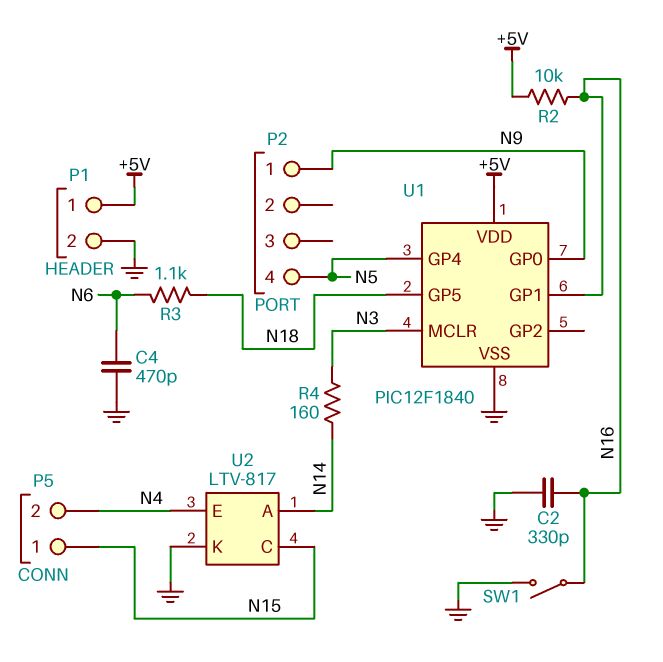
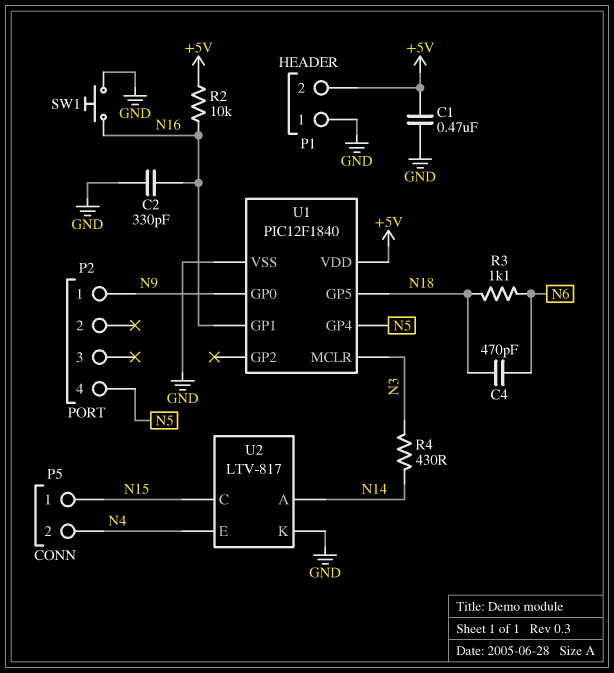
C1: none -> 470nF (+5V, GND)
C4: 470pF (GND, N6) -> 470pF (N6, N18)
P1 pin 1: +5V -> GND
P1 pin 2: GND -> +5V
R4: 160 (N3, N14) -> 430 (N3, N14)
SW1: switch (GND, N16) -> button (GND, N16)

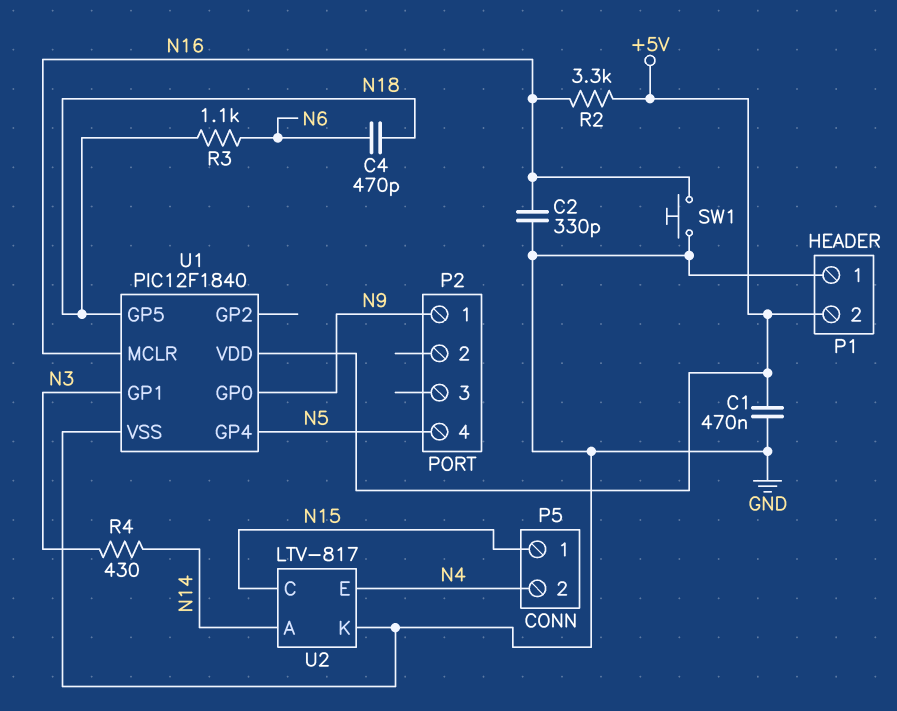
R2: 10k (+5V, N16) -> 3.3k (+5V, N16)
U1 pin GP1: N16 -> N3
U1 pin MCLR: N3 -> N16

